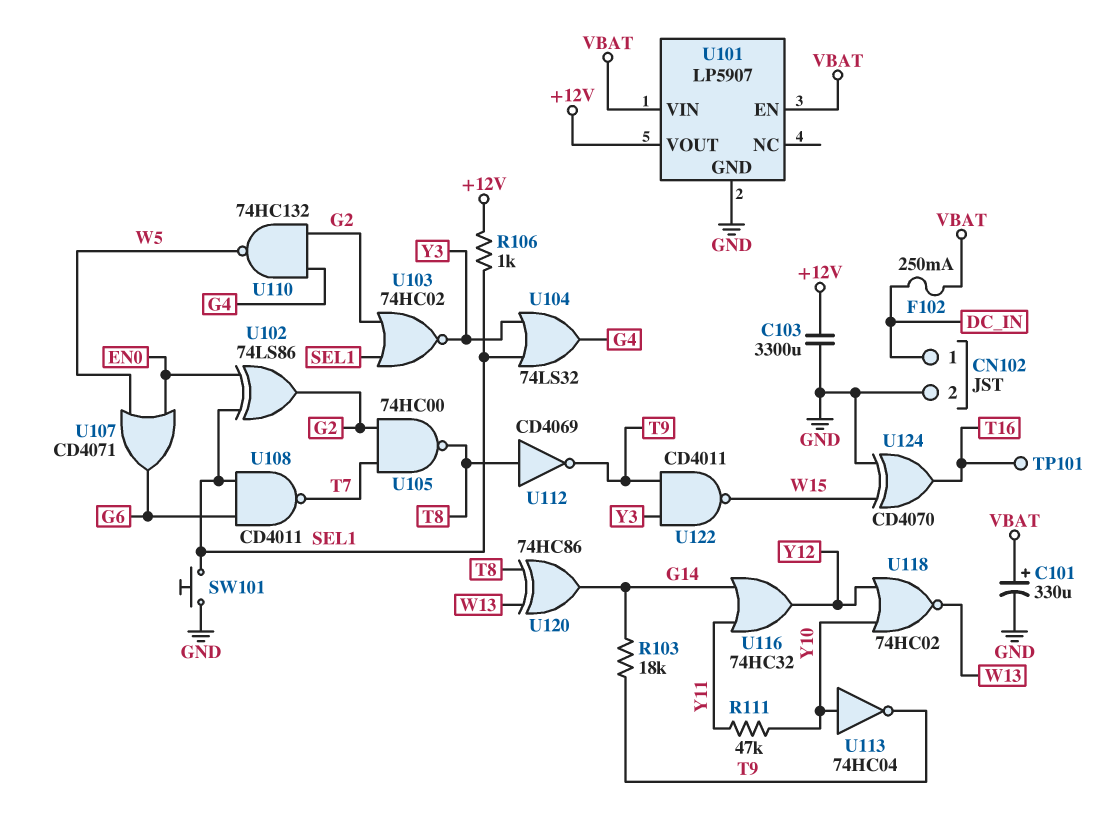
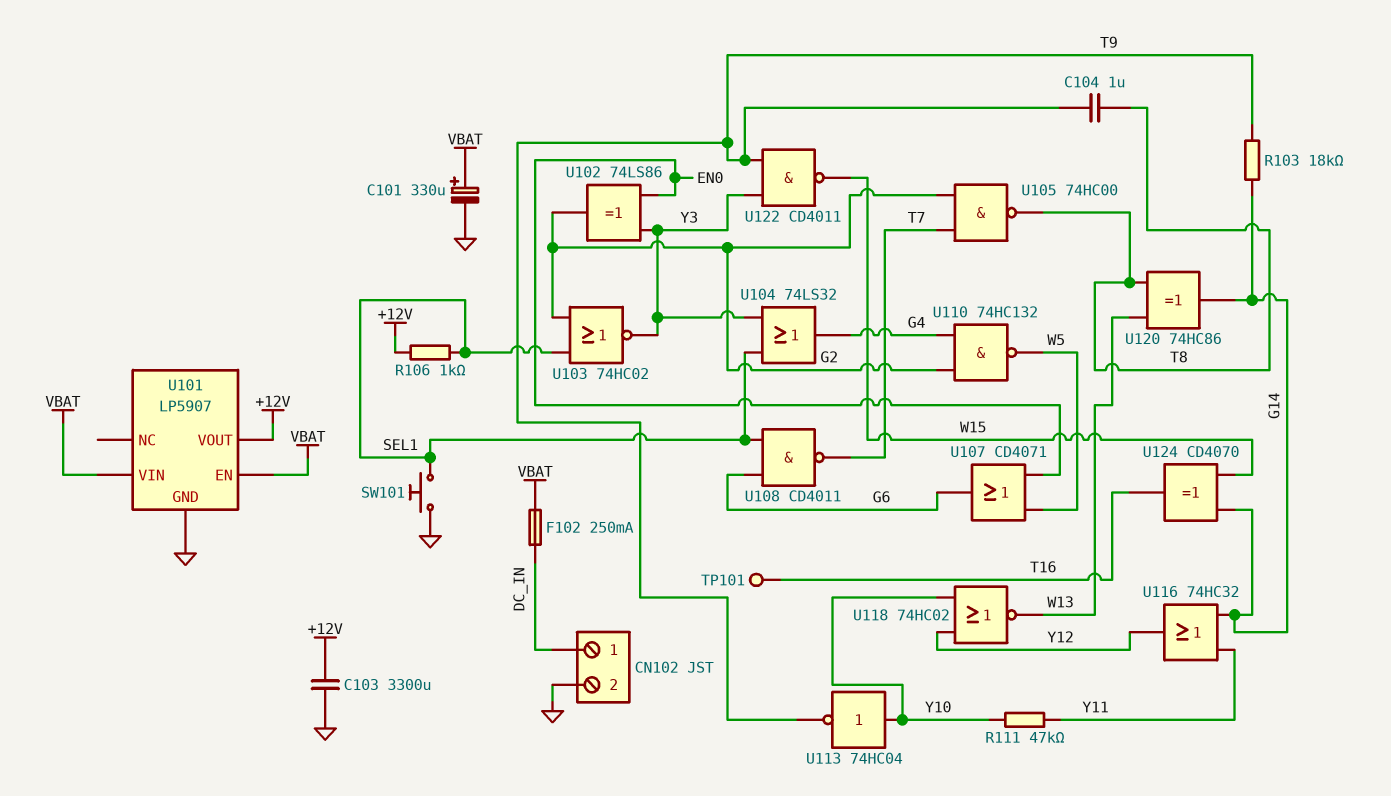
C104: none -> 1uF (T8, T9)
U102: XOR 74LS86 (in EN0, in SEL1, out G2) -> XOR 74LS86 (in EN0, in Y3, out G2)
U112: NOT CD4069 (in T8, out T9) -> none
U124: XOR CD4070 (in GND, in W15, out T16) -> XOR CD4070 (in G14, in W15, out T16)

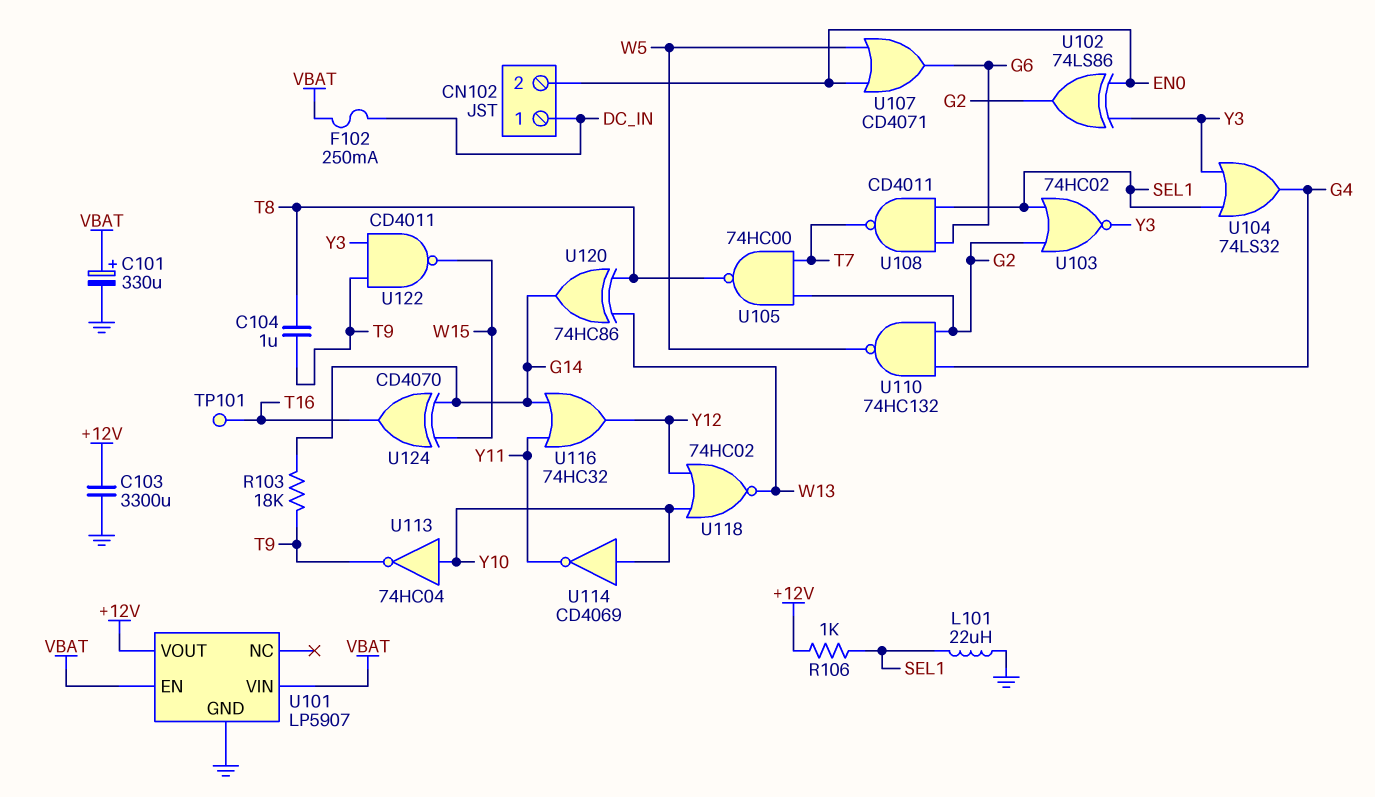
CN102 pin 2: GND -> EN0
L101: none -> 22uH (GND, SEL1)
R111: 47k (Y10, Y11) -> none
SW101: button (GND, SEL1) -> none
U114: none -> NOT CD4069 (in Y10, out Y11)

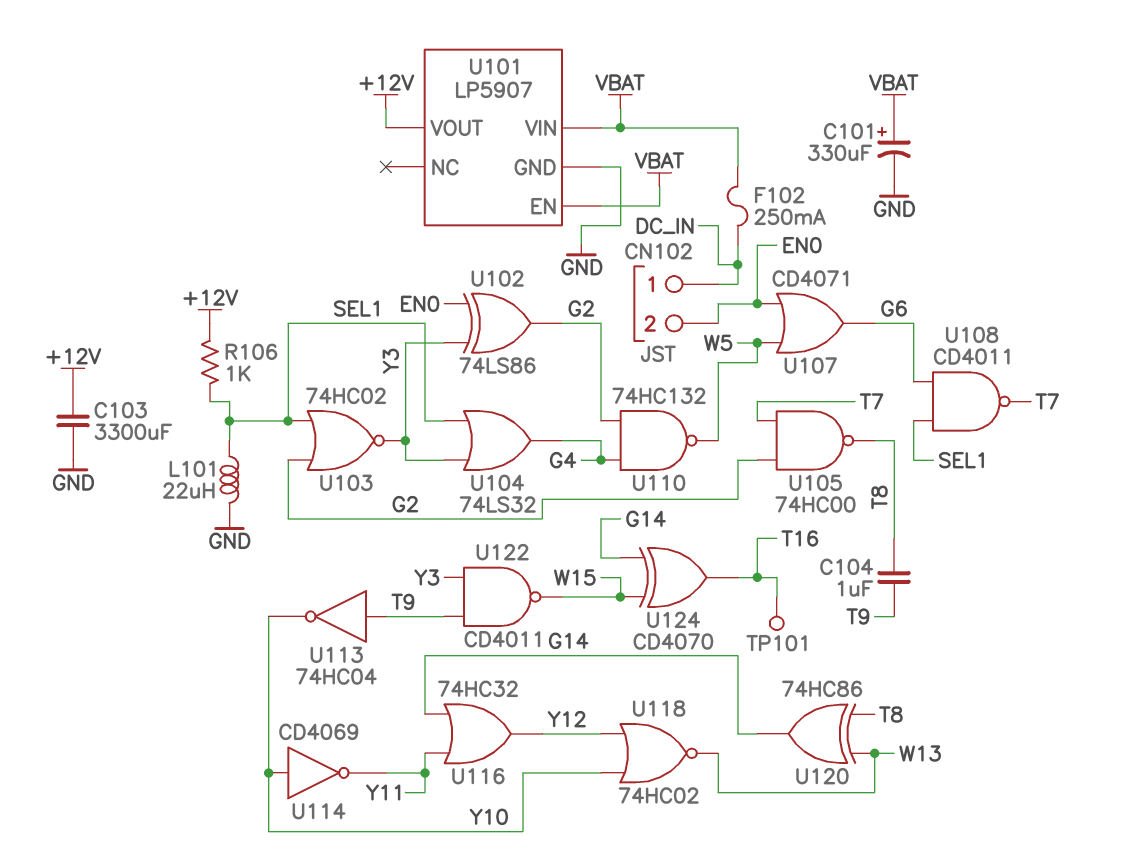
R103: 18k (G14, T9) -> none
U113: NOT 74HC04 (in Y10, out T9) -> NOT 74HC04 (in T9, out Y10)

